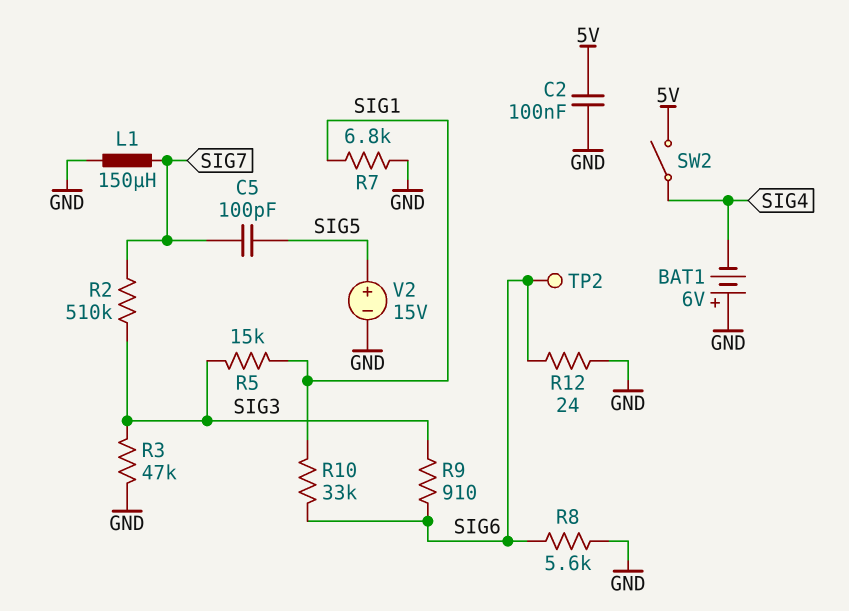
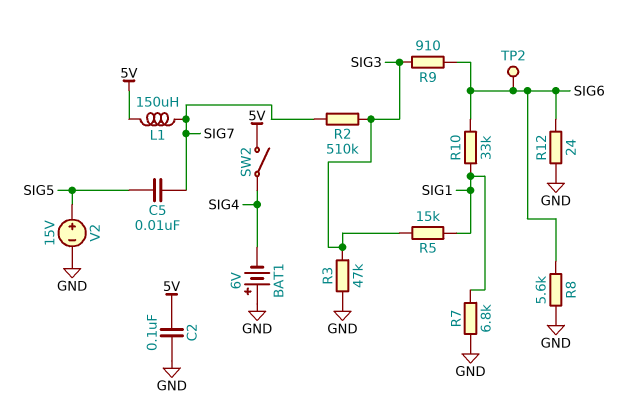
C5: 100pF (SIG5, SIG7) -> 10nF (SIG5, SIG7)
L1: 150uH (GND, SIG7) -> 150uH (5V, SIG7)

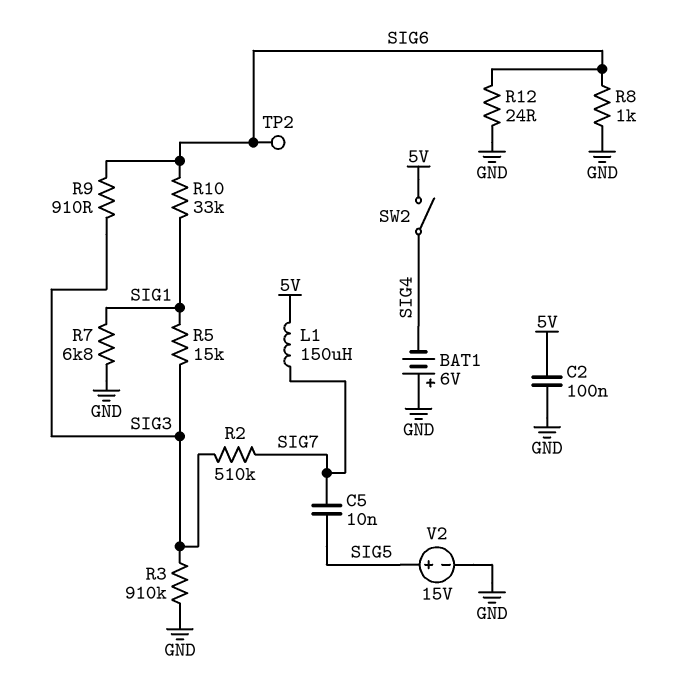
R3: 47k (GND, SIG3) -> 910k (GND, SIG3)
R8: 5.6k (GND, SIG6) -> 1k (GND, SIG6)

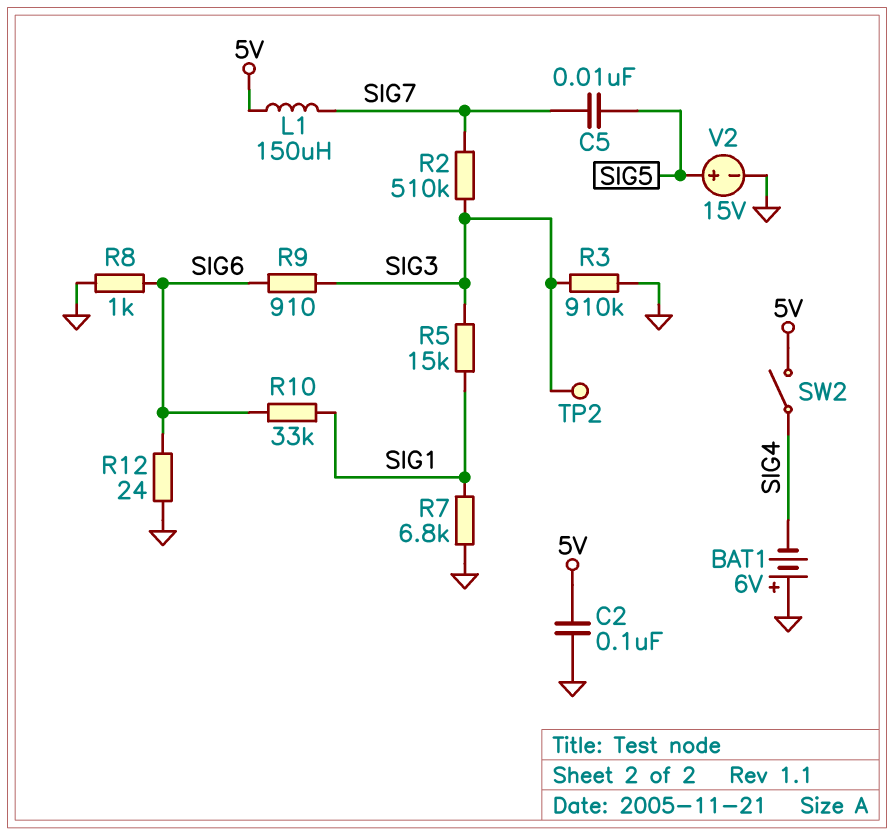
TP2: test point (SIG6) -> test point (SIG3)

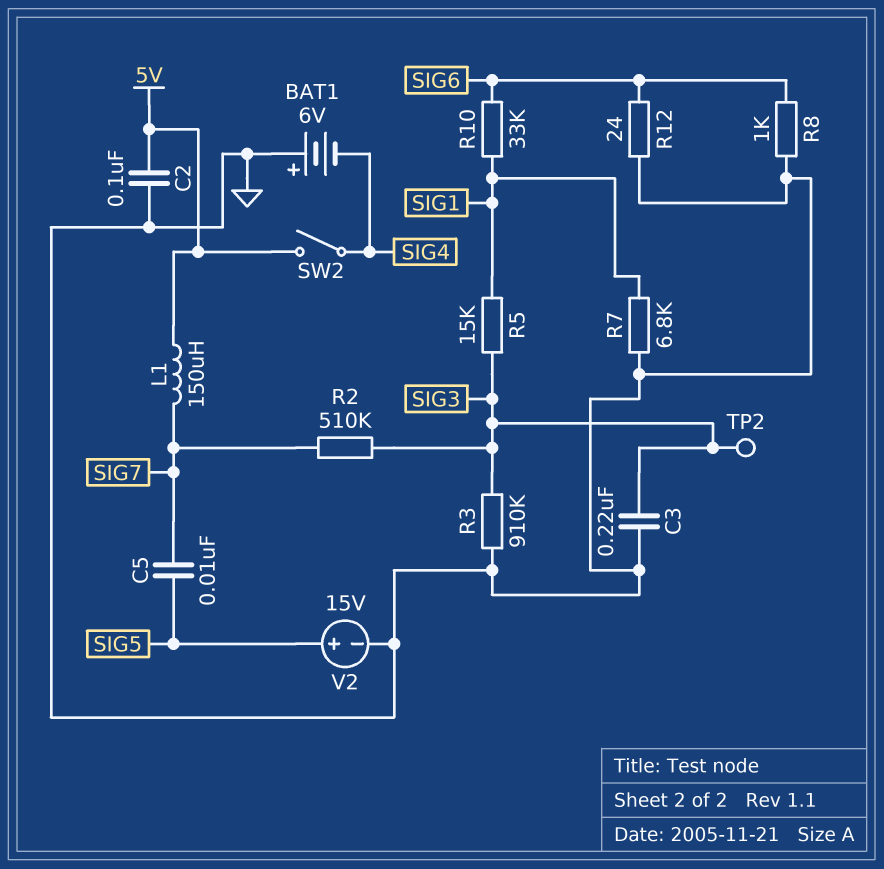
C3: none -> 220nF (GND, SIG3)
R9: 910 (SIG3, SIG6) -> none

